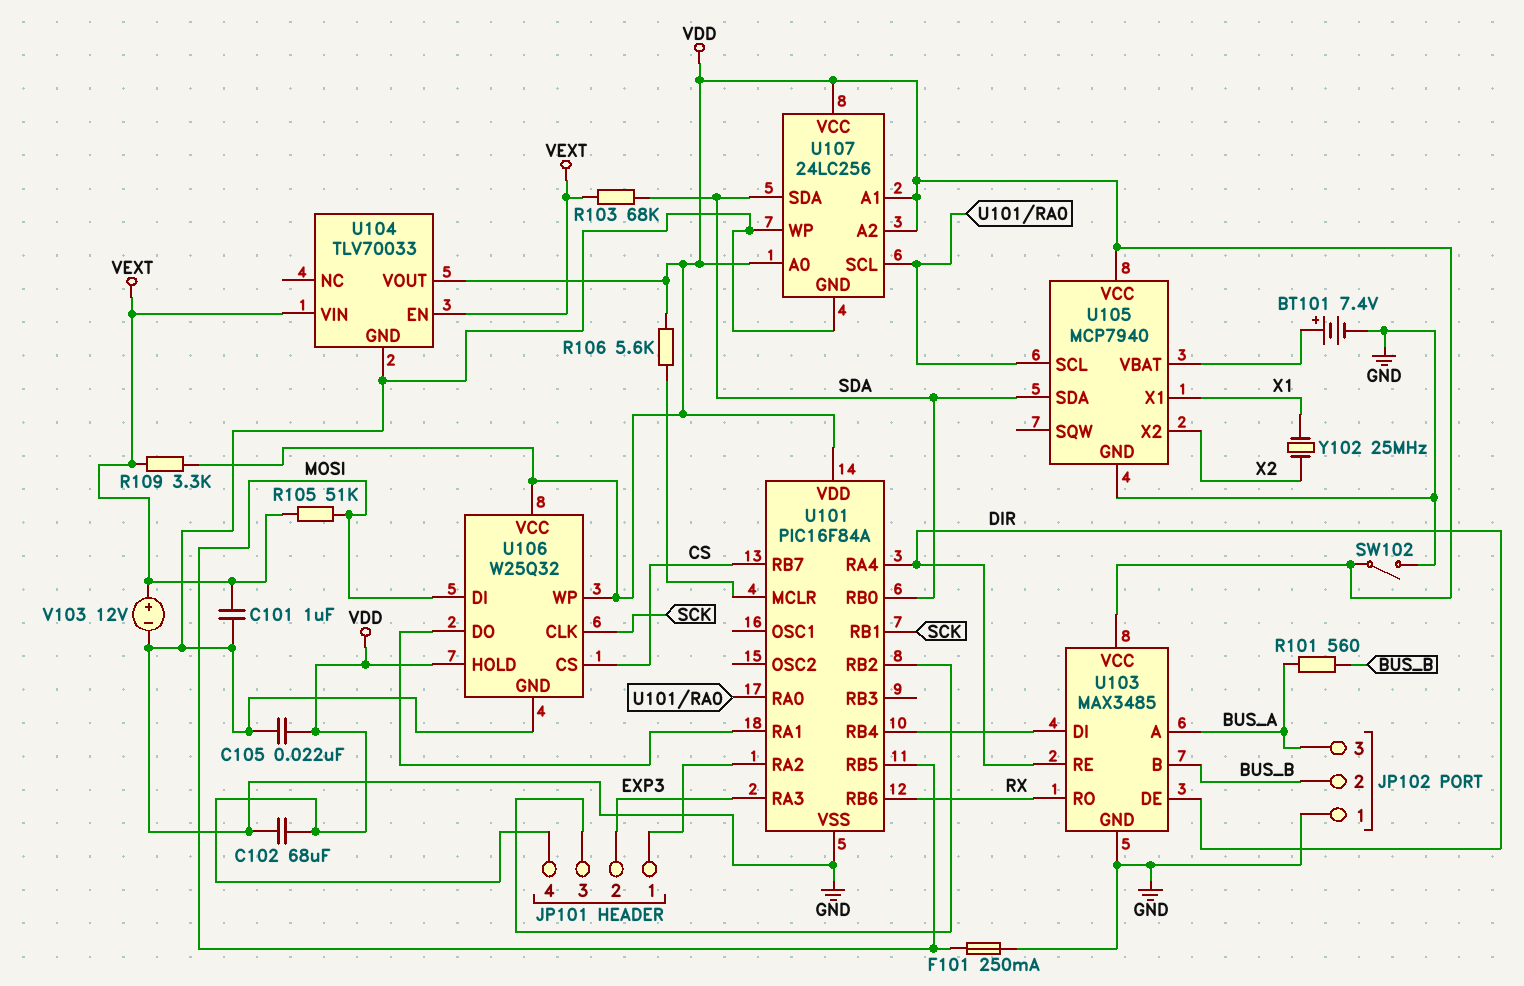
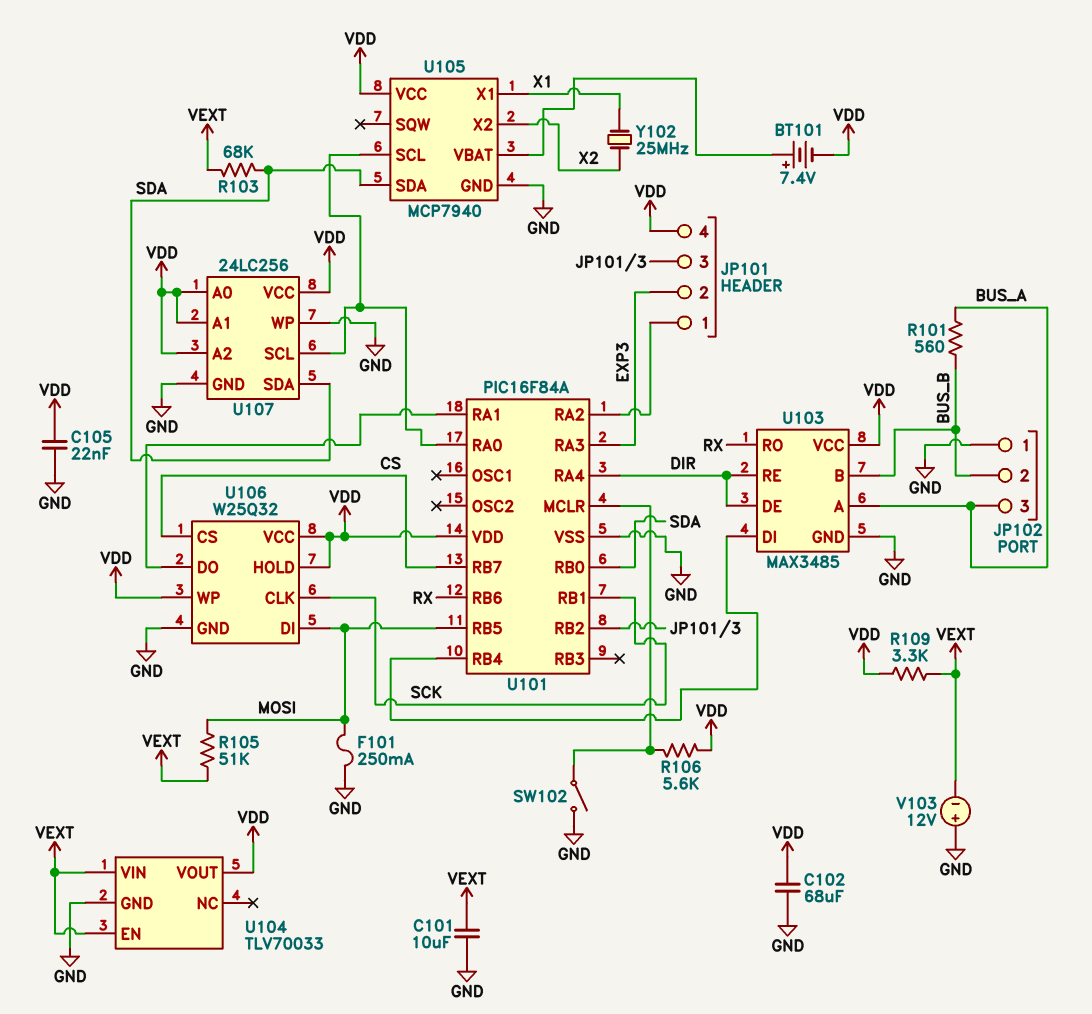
BT101: 7.4V (plus U105/VBAT, minus GND) -> 7.4V (plus U105/VBAT, minus VDD)
C101: 1uF (GND, VEXT) -> 10uF (GND, VEXT)
SW102: switch (GND, VDD) -> switch (GND, U101/MCLR)
V103: 12V (plus VEXT, minus GND) -> 12V (plus GND, minus VEXT)

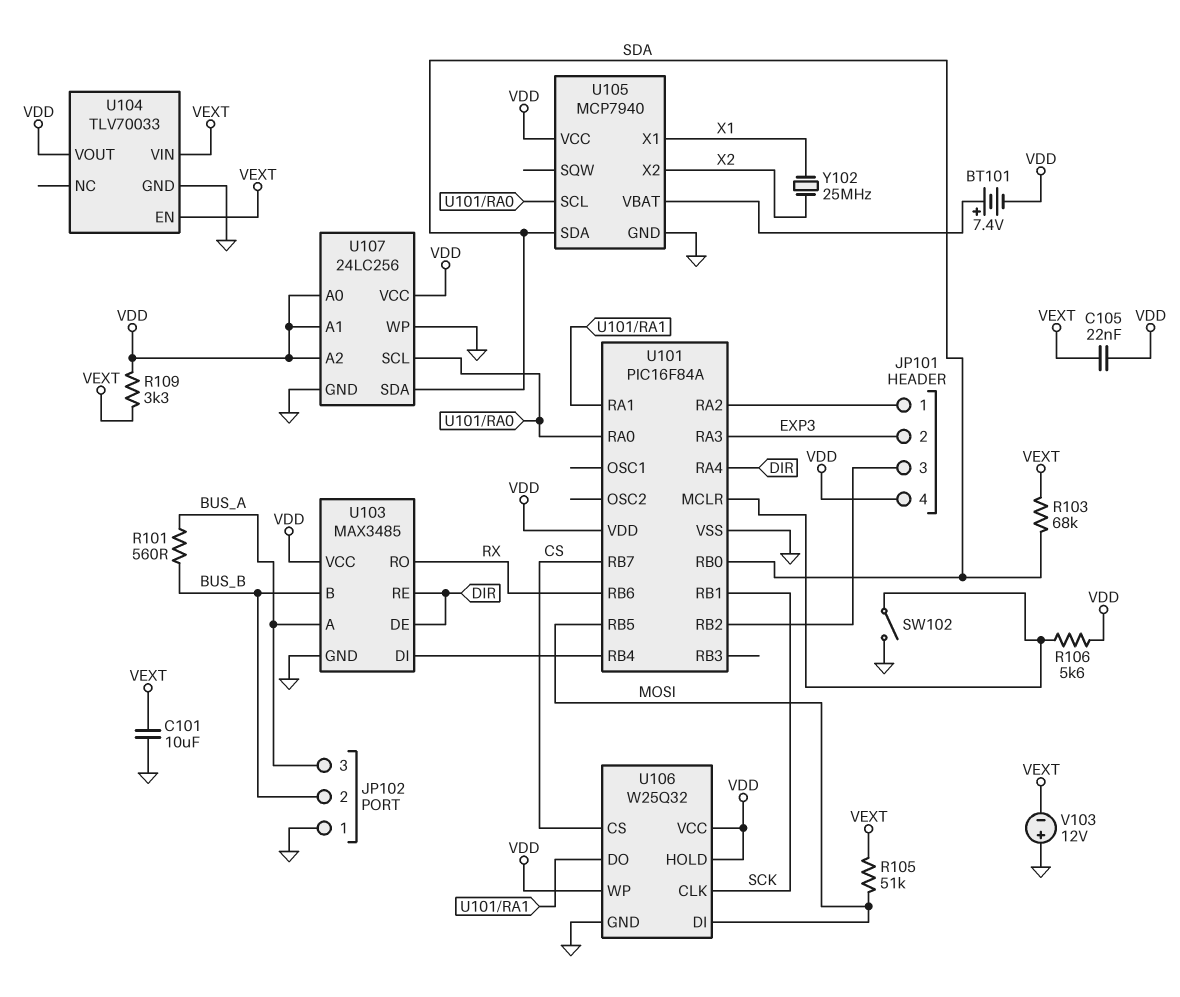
C102: 68uF (GND, VDD) -> none
C105: 22nF (GND, VDD) -> 22nF (VDD, VEXT)
F101: 250mA (GND, MOSI) -> none

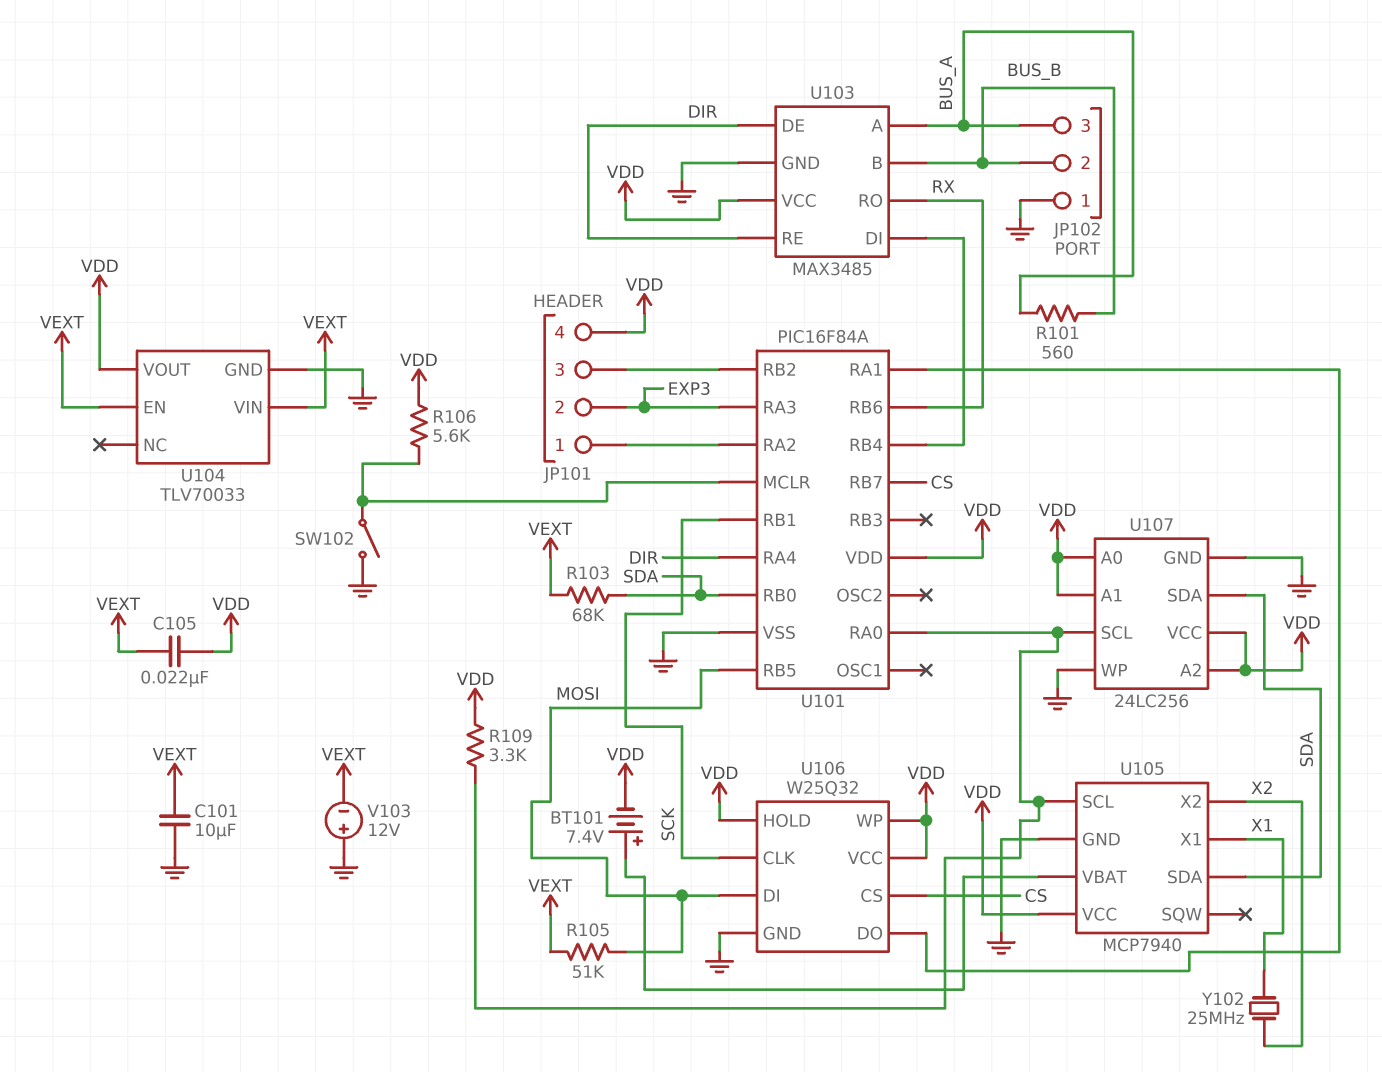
R109: 3.3k (VDD, VEXT) -> 3.3k (U101/RA0, VDD)

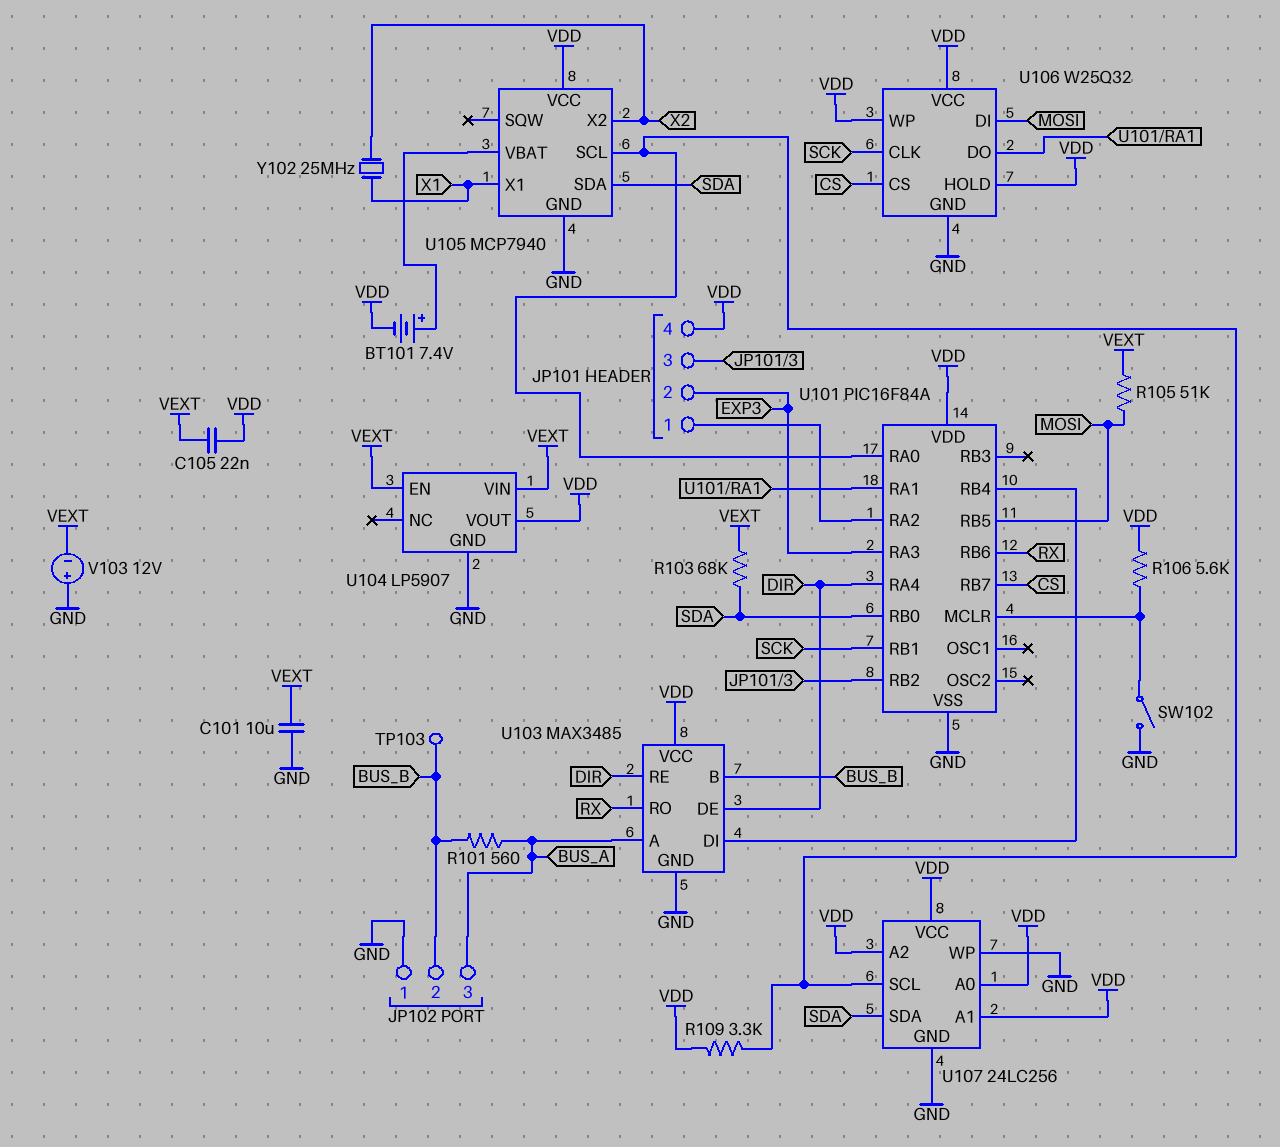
TP103: none -> test point (BUS_B)
U104: TLV70033 -> LP5907

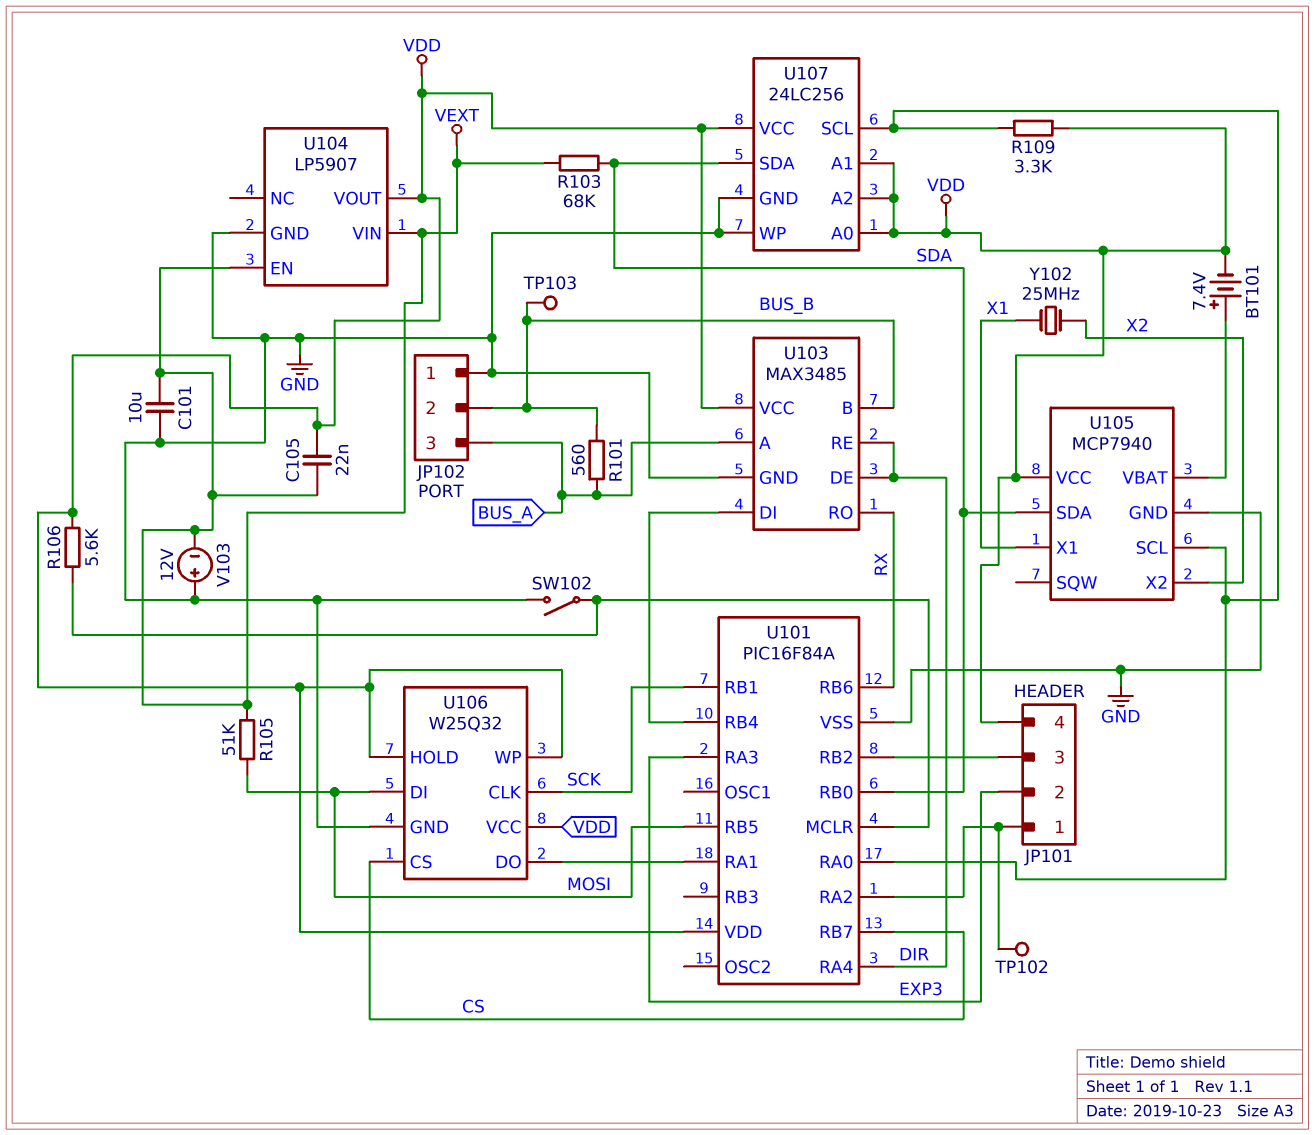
TP102: none -> test point (JP101/1)

